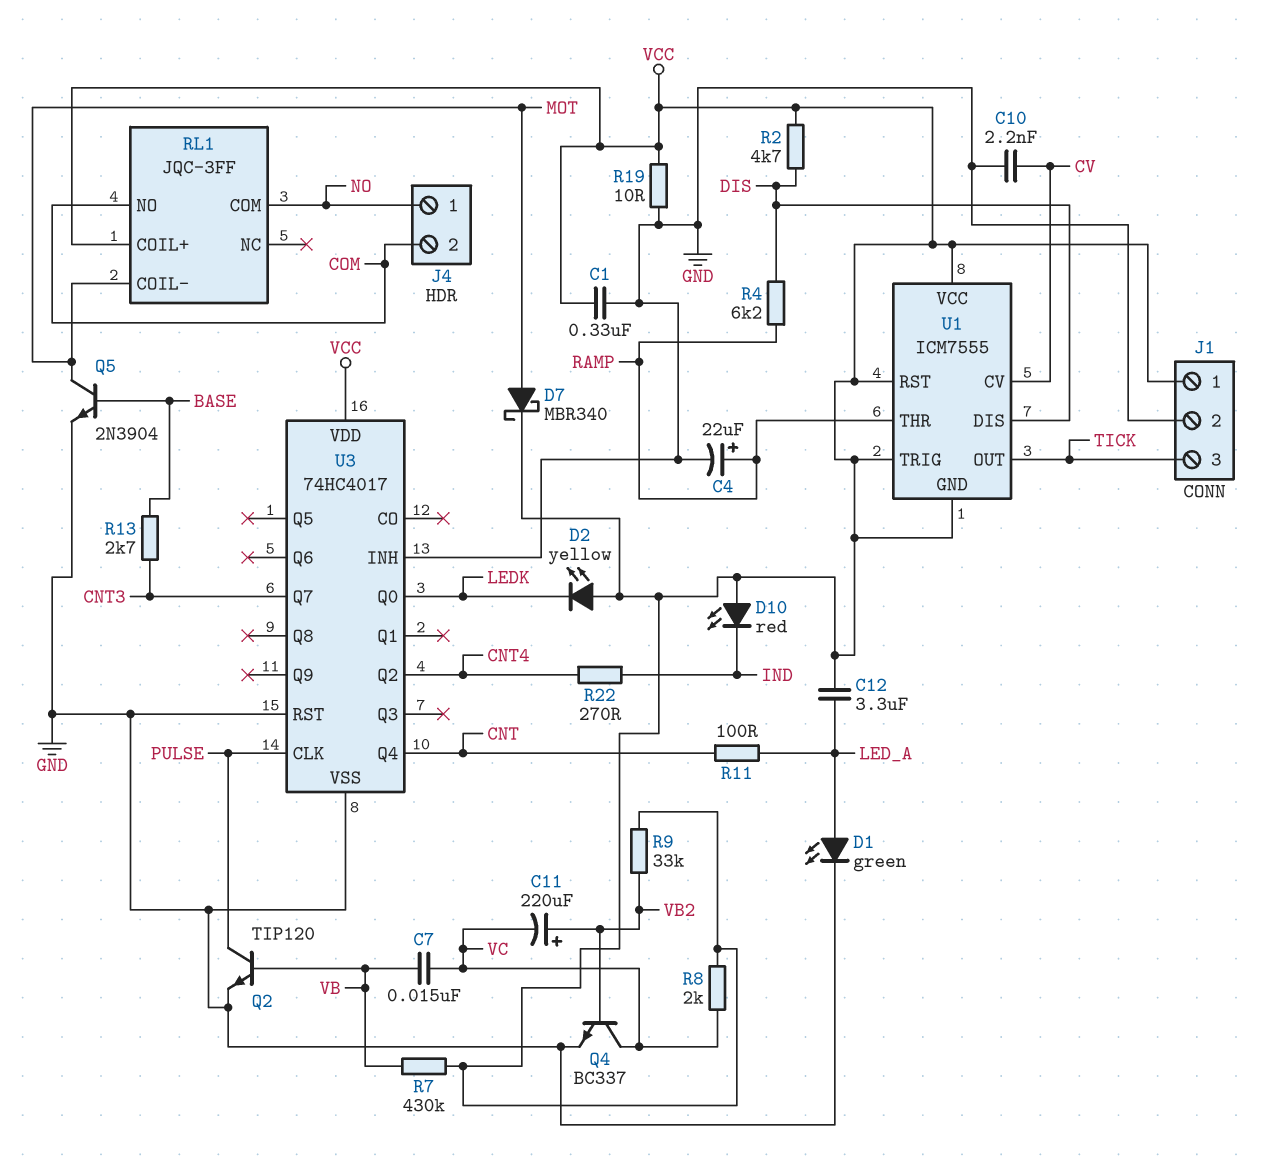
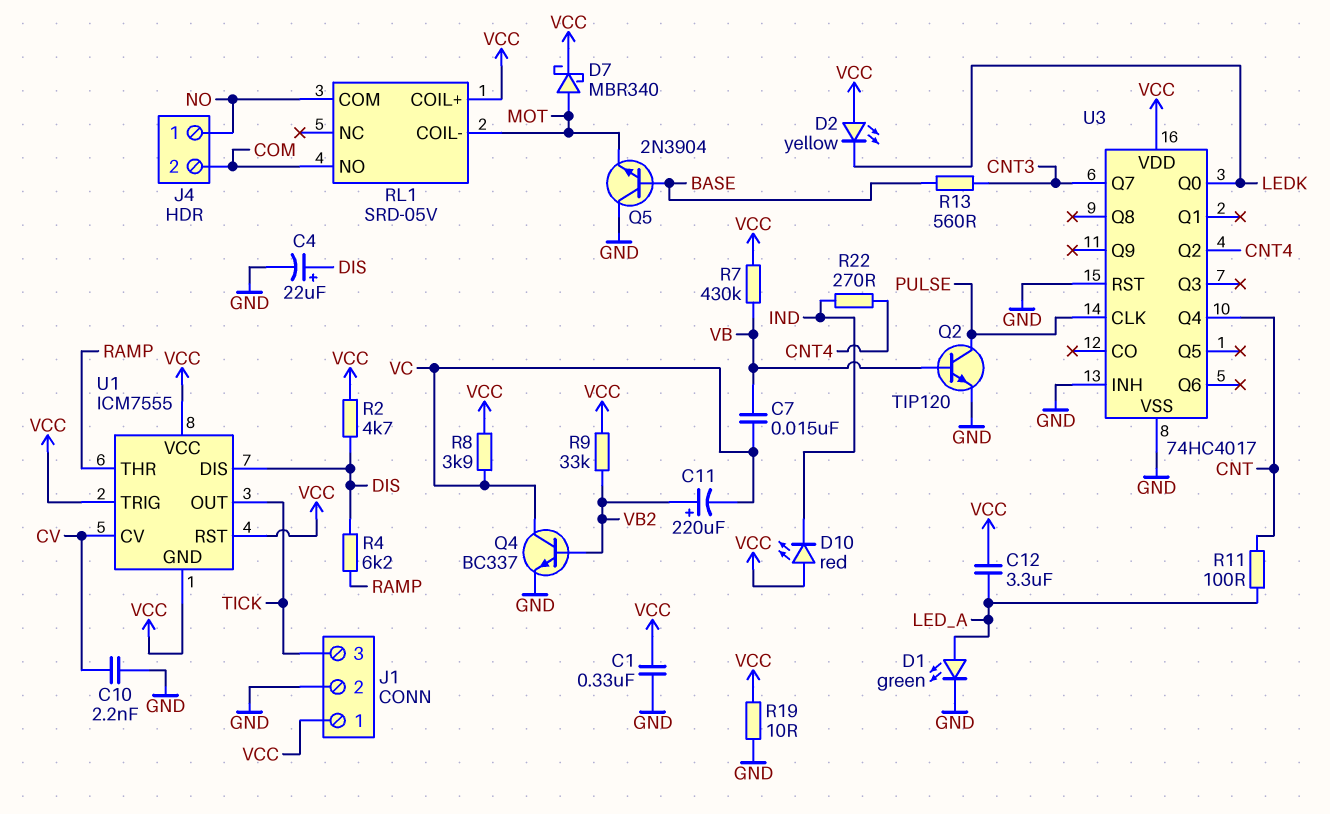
C4: 22uF (plus RAMP, minus GND) -> 22uF (plus DIS, minus GND)
Q5: NPN 2N3904 (B BASE, C MOT, E GND) -> NPN 2N3904 (B BASE, C GND, E MOT)
R8: 2k (VC, VCC) -> 3.9k (VC, VCC)
R13: 2.7k (BASE, CNT3) -> 560 (BASE, CNT3)
RL1: JQC-3FF -> SRD-05V

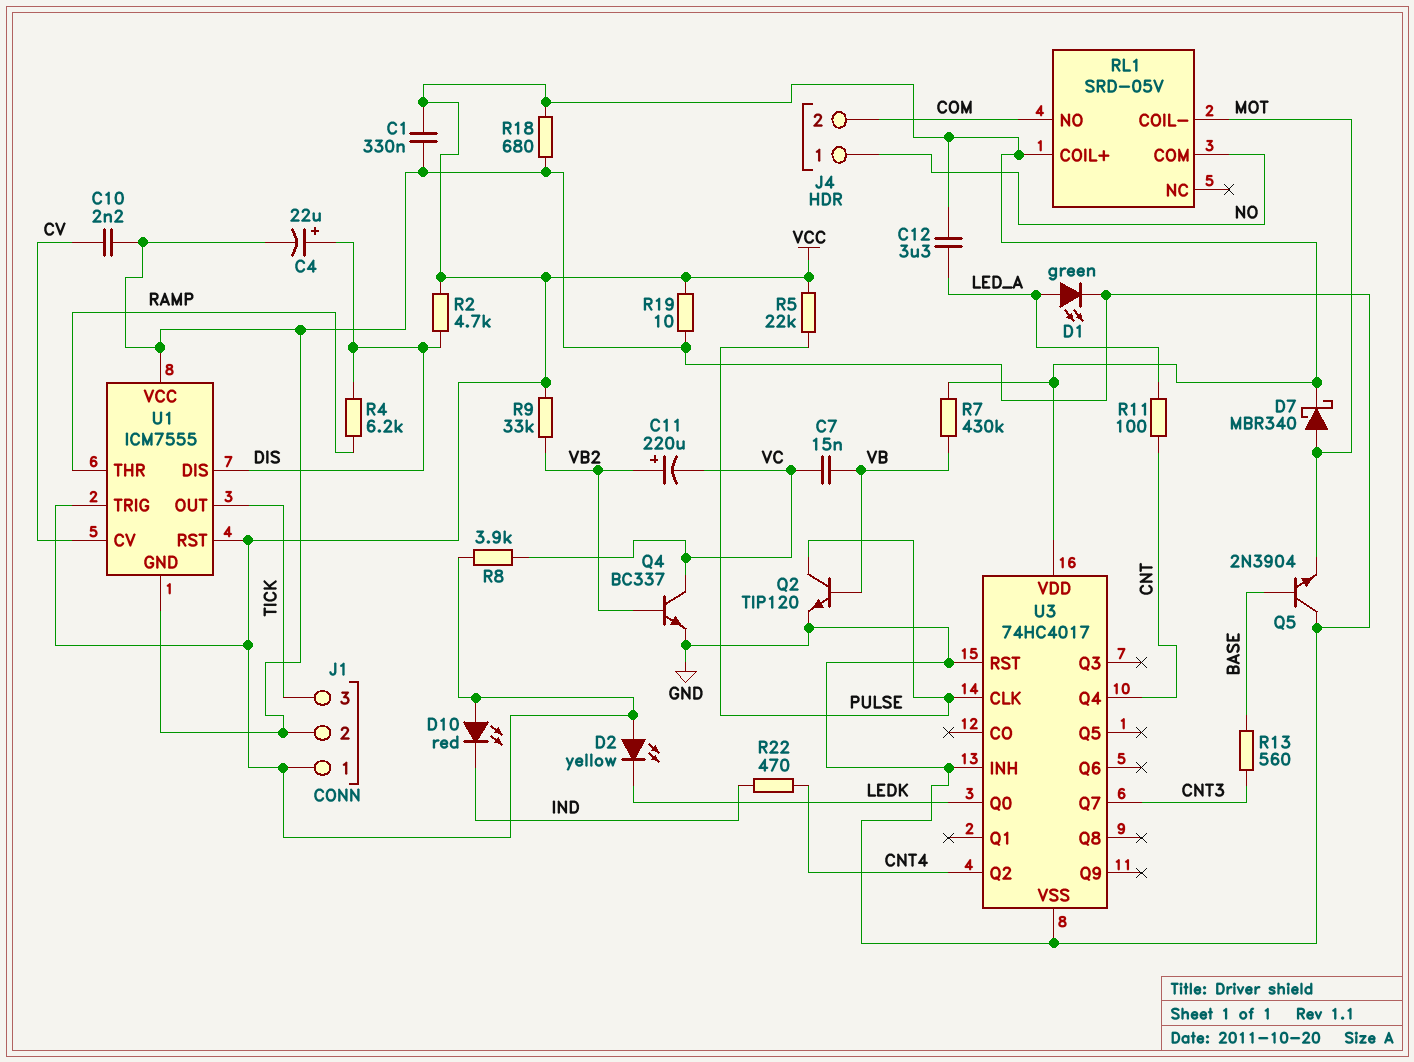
R5: none -> 22k (PULSE, VCC)
R18: none -> 680 (GND, VCC)
R22: 270 (CNT4, IND) -> 470 (CNT4, IND)
U1 pin GND: VCC -> GND
U1 pin VCC: VCC -> GND

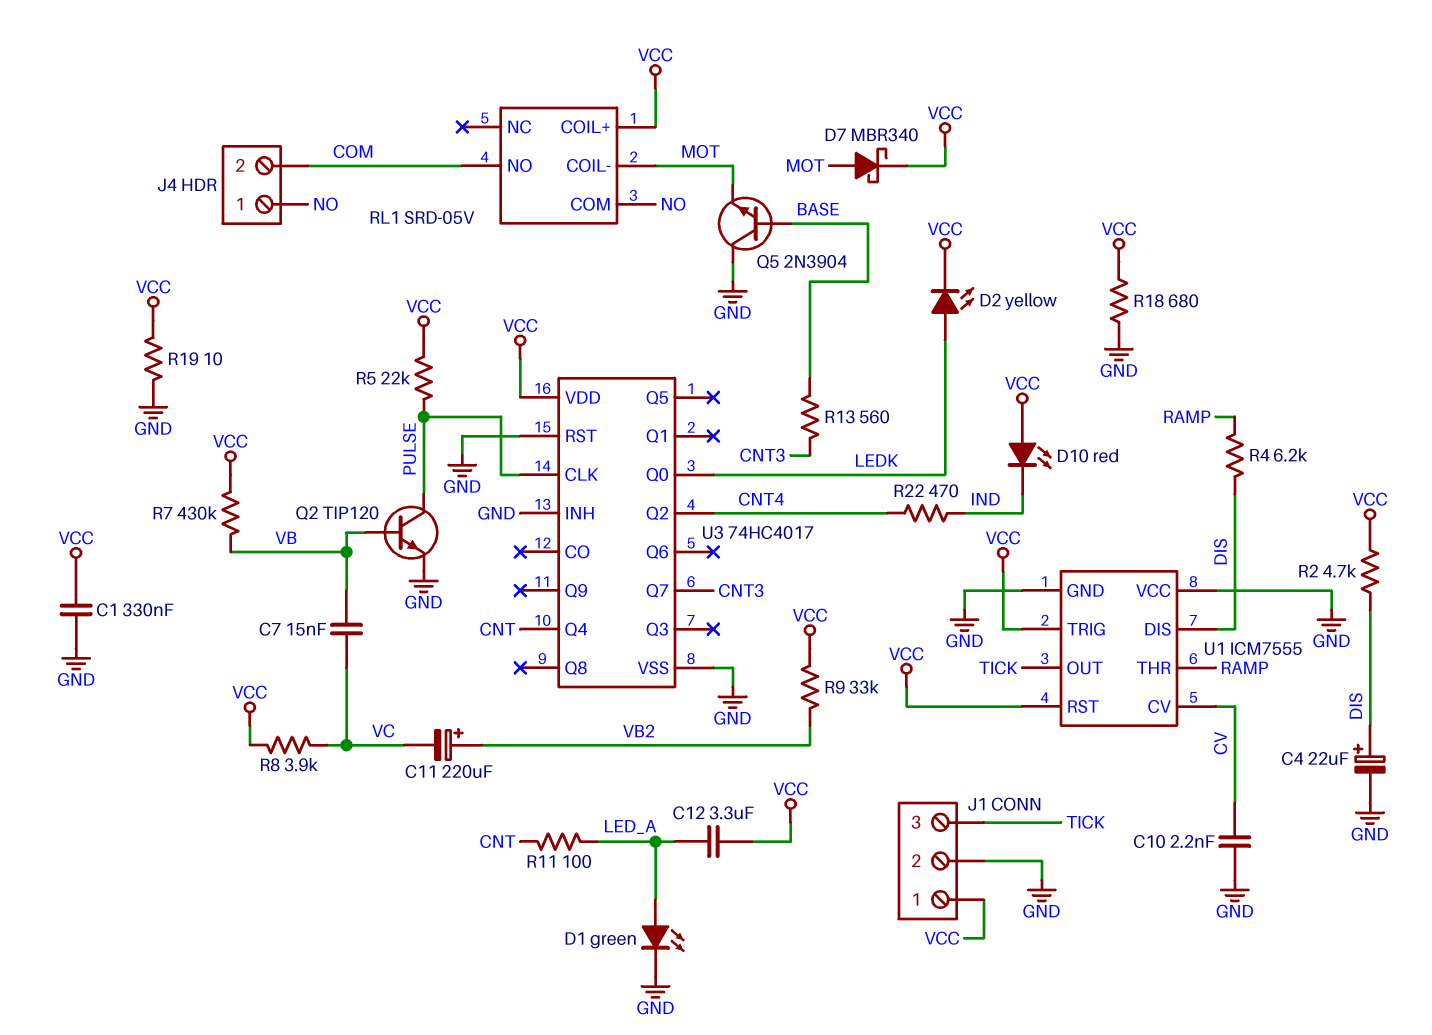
D2: LED yellow (A VCC, K LEDK) -> LED yellow (A LEDK, K VCC)
Q4: NPN BC337 (B VB2, C VC, E GND) -> none

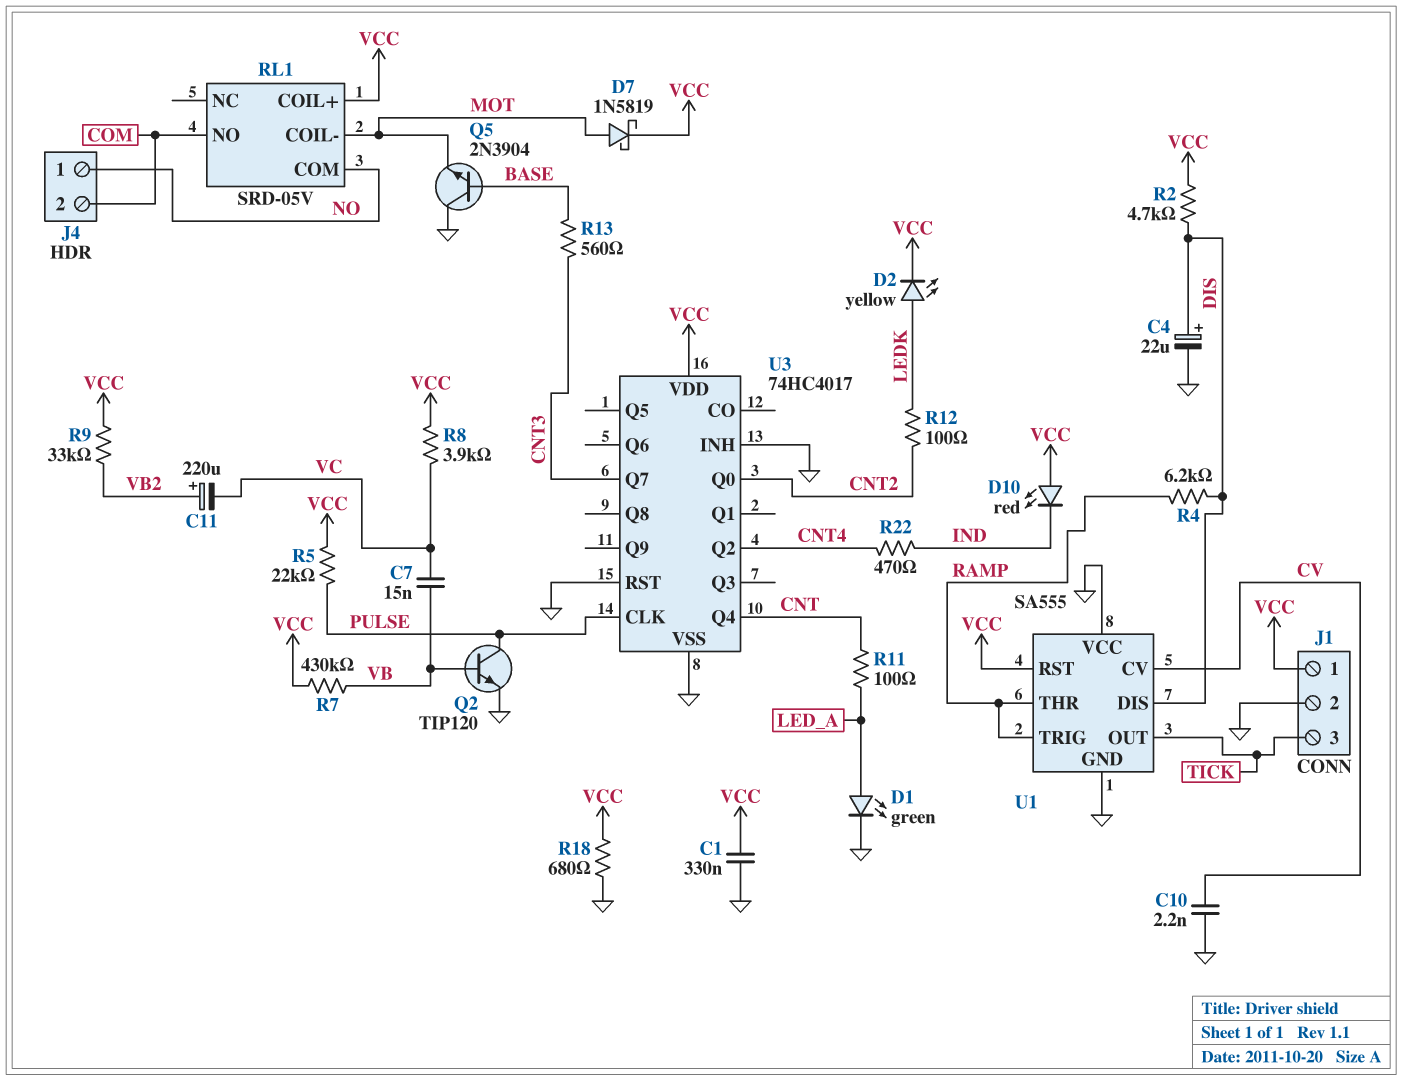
C12: 3.3uF (LED_A, VCC) -> none
D7: schottky MBR340 (A MOT, K VCC) -> schottky 1N5819 (A MOT, K VCC)
R12: none -> 100 (CNT2, LEDK)
R19: 10 (GND, VCC) -> none
U1: ICM7555 -> SA555
U1 pin TRIG: VCC -> RAMP
U3 pin Q0: LEDK -> CNT2

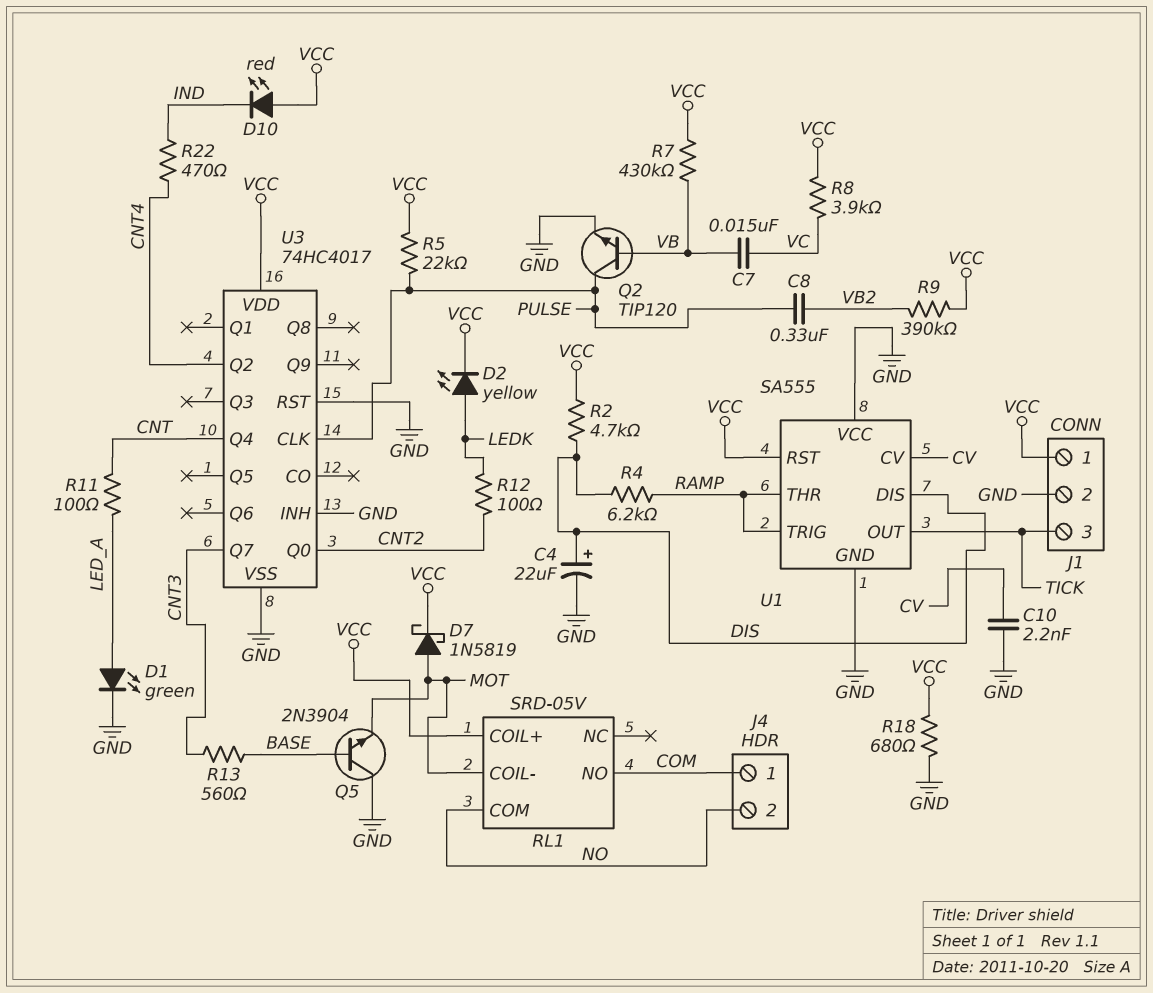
C1: 330nF (GND, VCC) -> none
C8: none -> 330nF (PULSE, VB2)
C11: 220uF (plus VB2, minus VC) -> none
J4 pin 1: NO -> COM
J4 pin 2: COM -> NO
R9: 33k (VB2, VCC) -> 390k (VB2, VCC)

